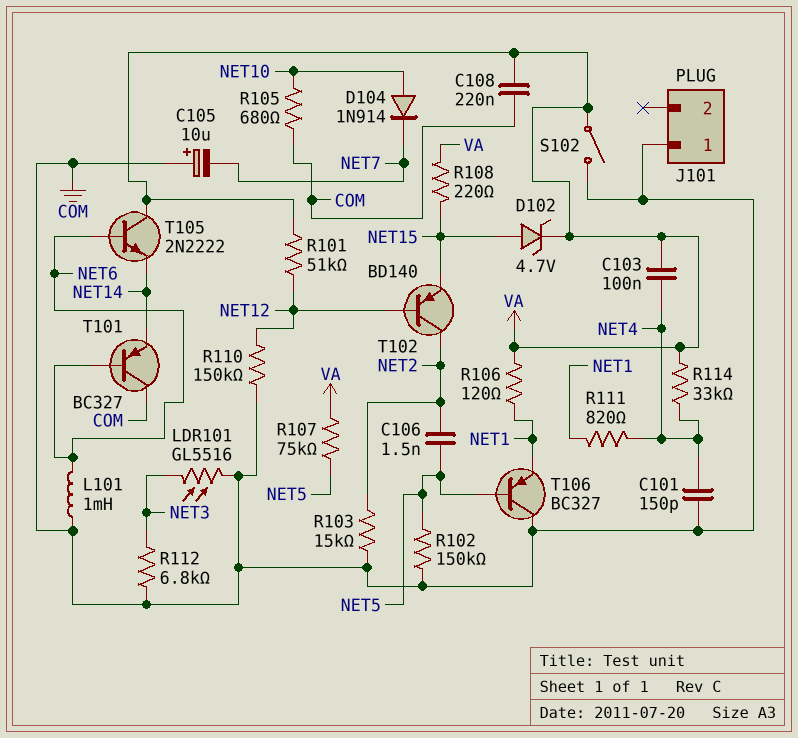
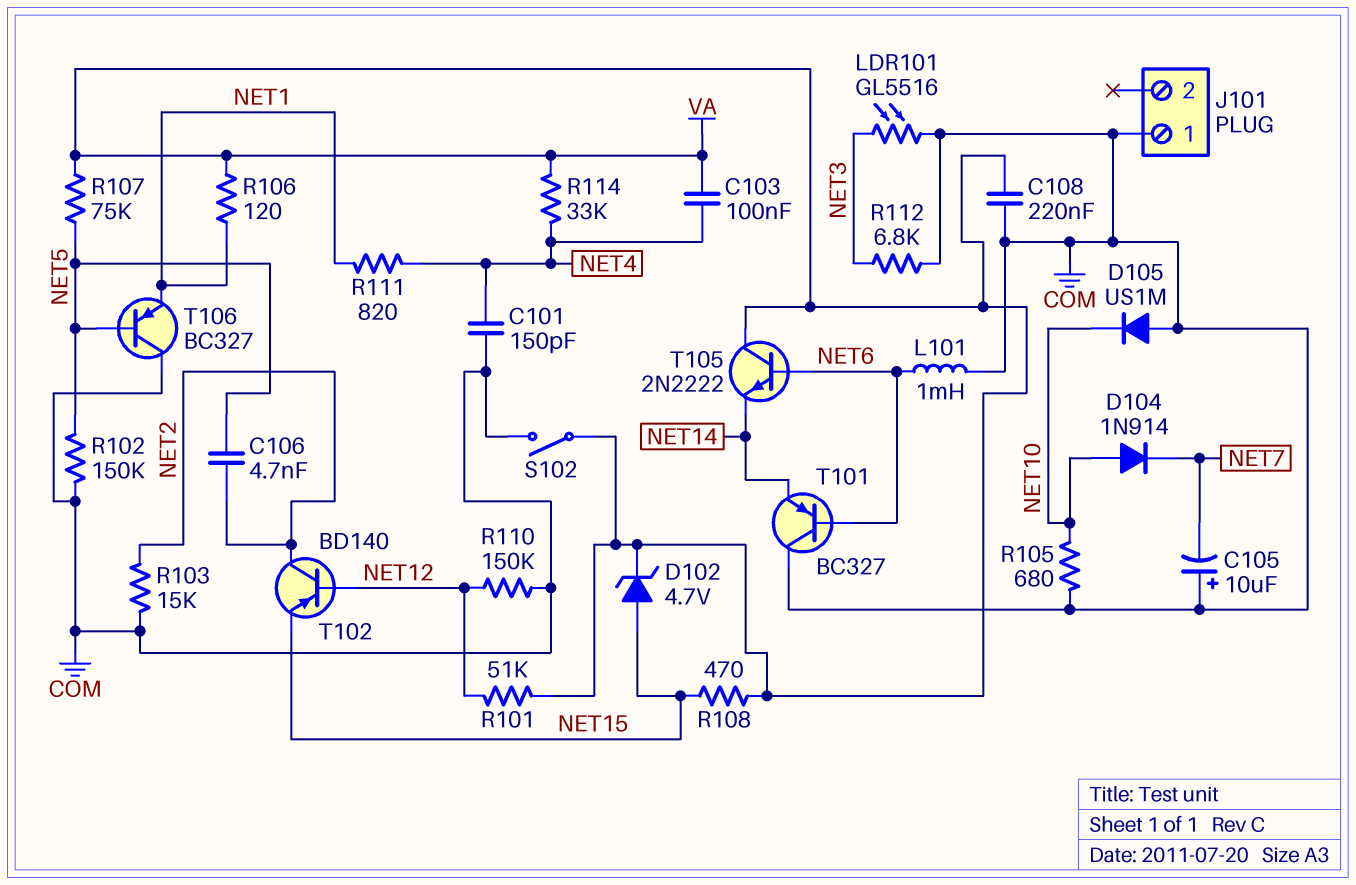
C106: 1.5nF (NET2, NET5) -> 4.7nF (NET2, NET5)
D105: none -> diode US1M (A COM, K NET10)
R108: 220 (NET15, VA) -> 470 (NET15, VA)

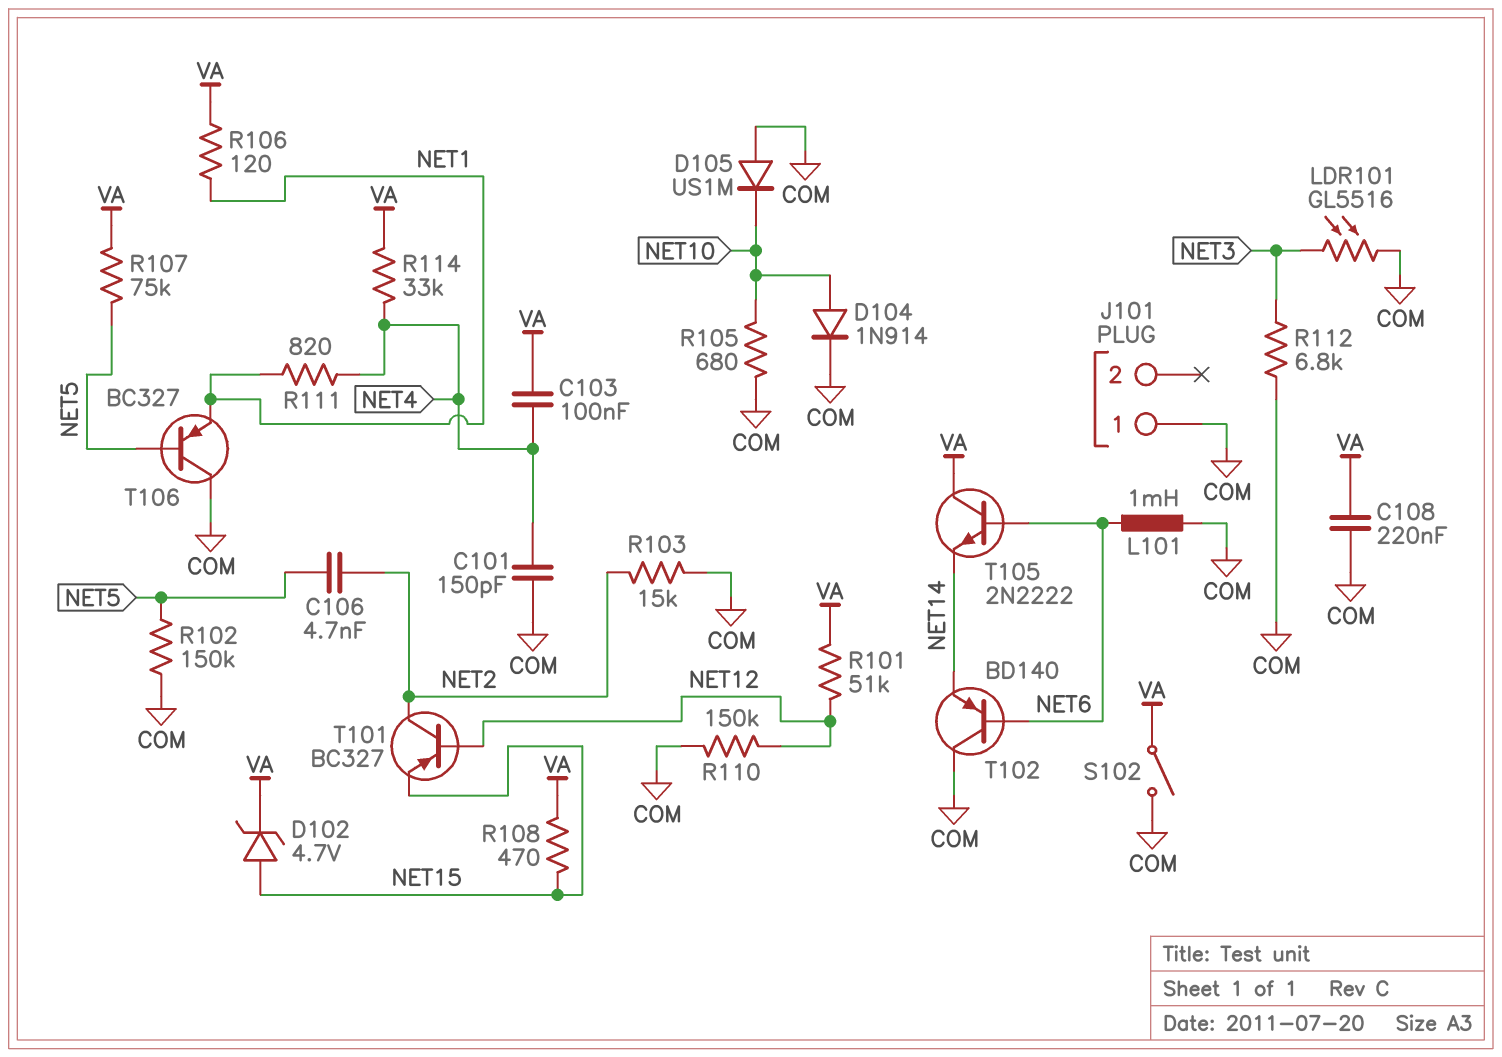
C105: 10uF (plus COM, minus NET7) -> none
D104: diode 1N914 (A NET10, K NET7) -> diode 1N914 (A NET10, K COM)
T101: PNP BC327 (B NET6, C COM, E NET14) -> PNP BC327 (B NET12, C NET2, E NET15)
T102: PNP BD140 (B NET12, C NET2, E NET15) -> PNP BD140 (B NET6, C COM, E NET14)

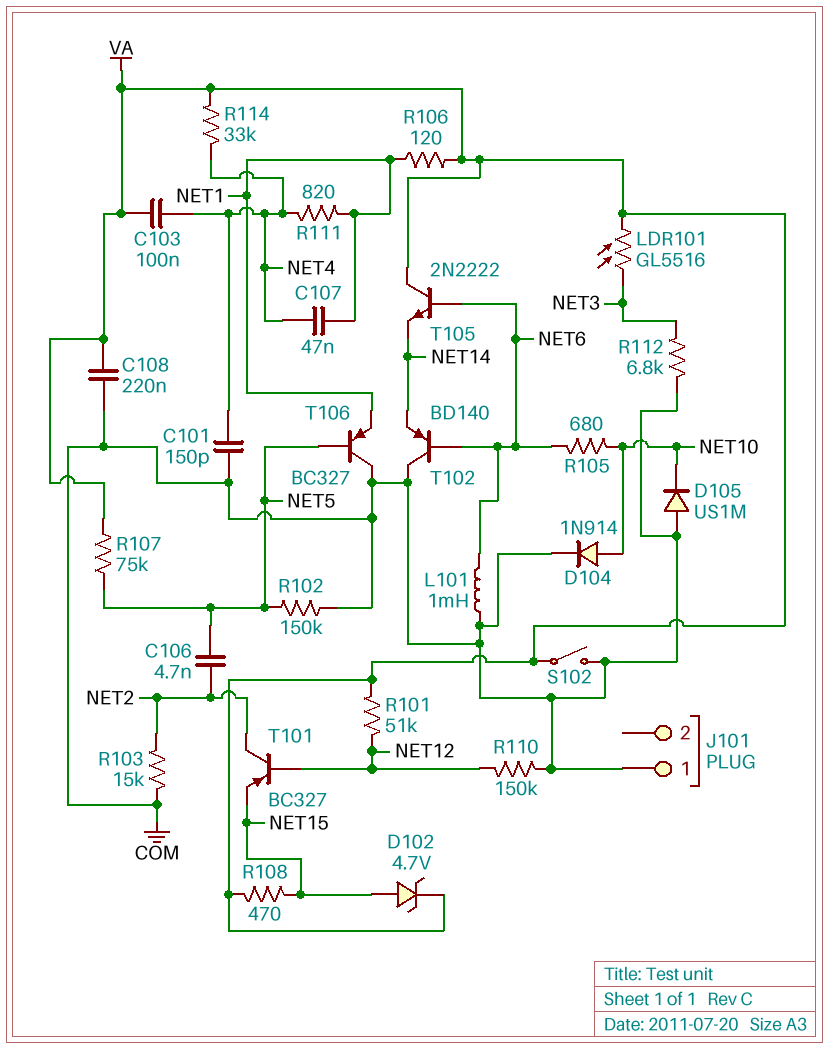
C107: none -> 47nF (NET1, NET4)
LDR101: GL5516 (COM, NET3) -> GL5516 (NET3, VA)
R105: 680 (COM, NET10) -> 680 (NET6, NET10)

